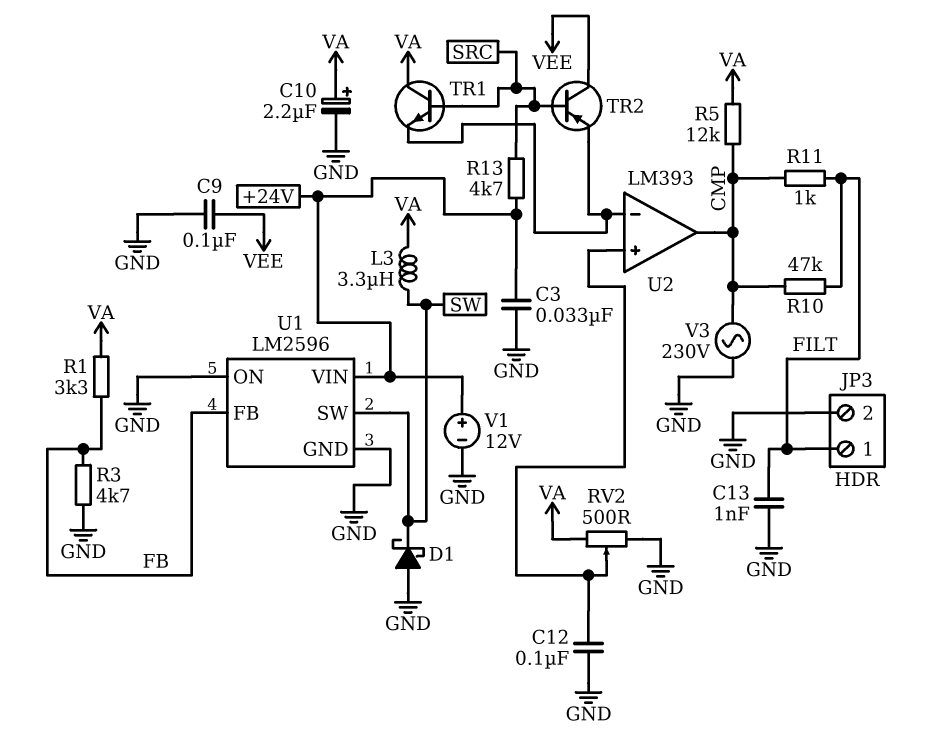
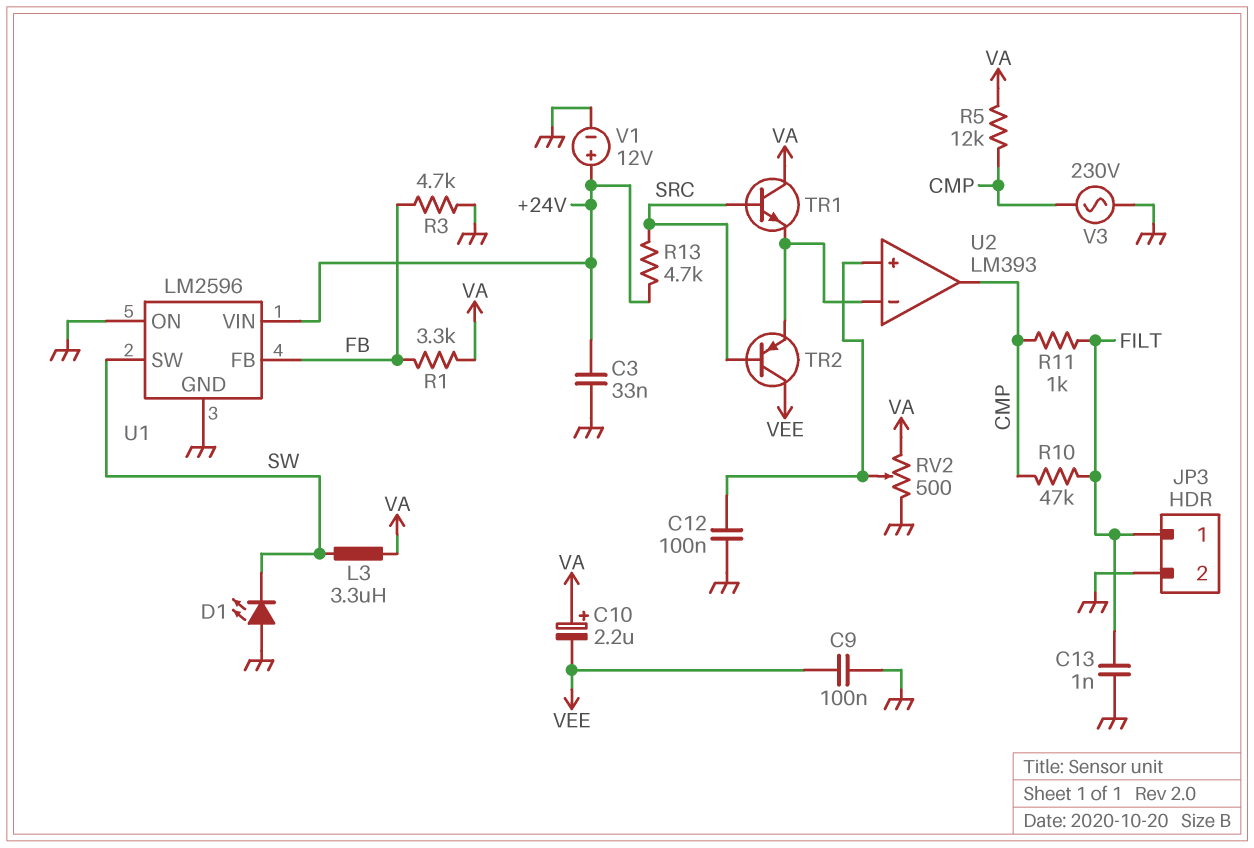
C10: 2.2uF (plus VA, minus GND) -> 2.2uF (plus VA, minus VEE)
D1: schottky (A GND, K SW) -> LED (A GND, K SW)

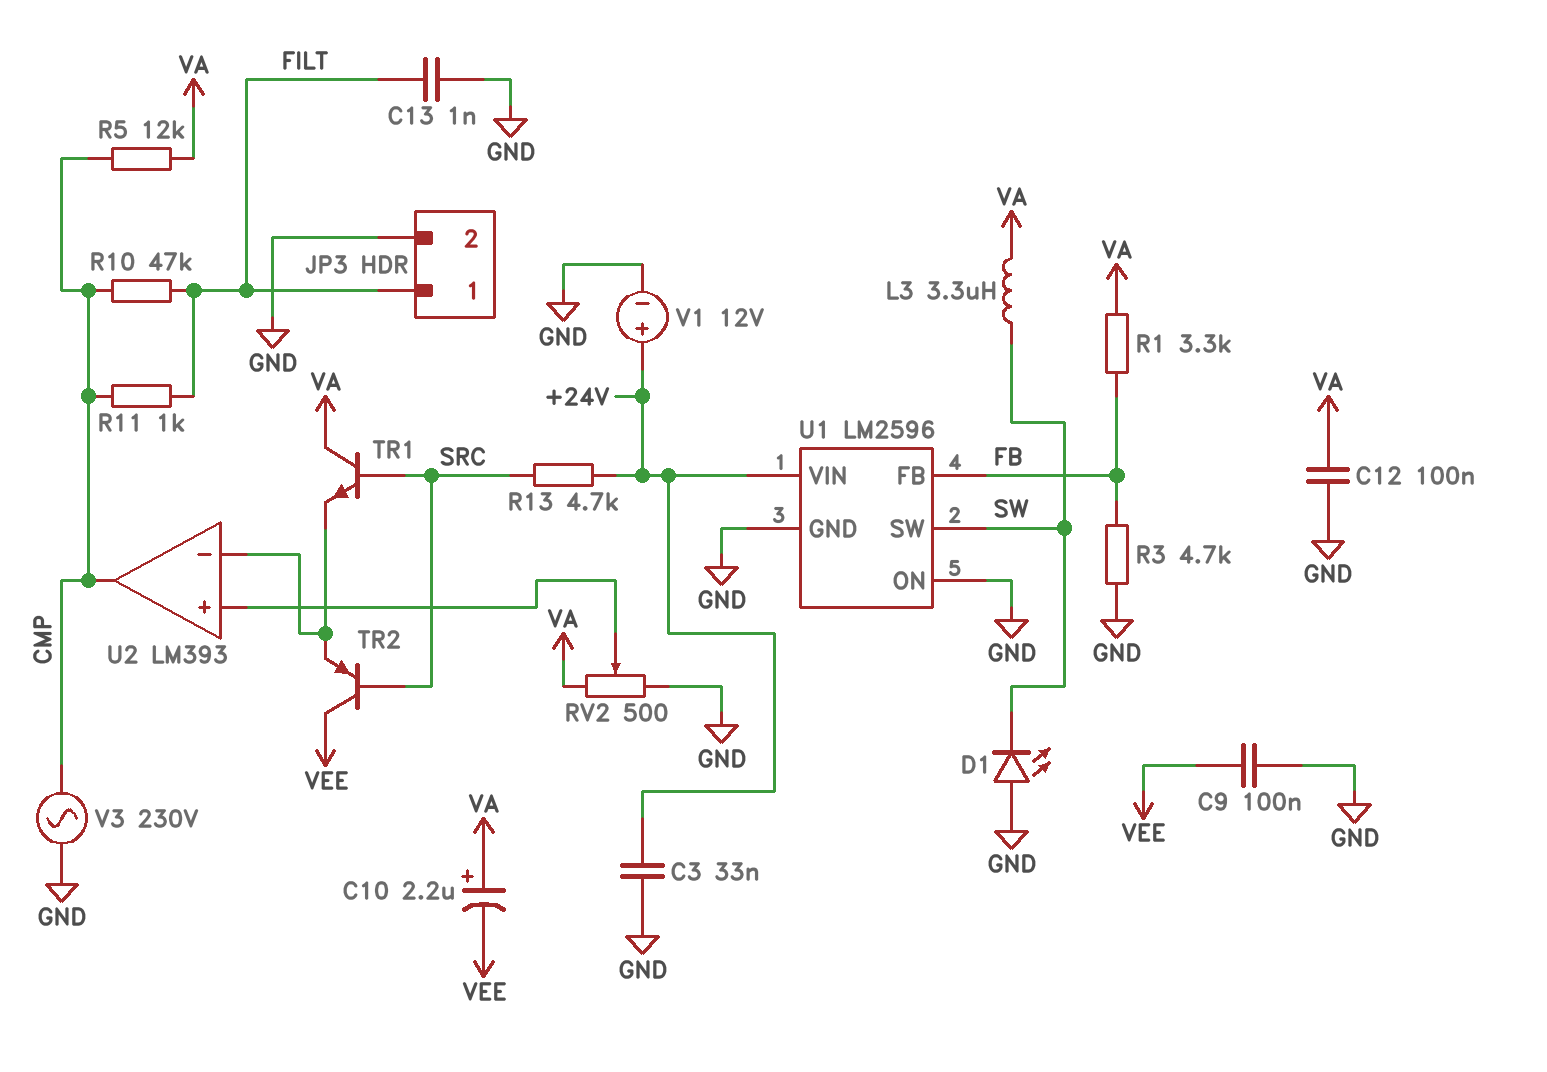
C12: 100nF (GND, U2/in+) -> 100nF (GND, VA)

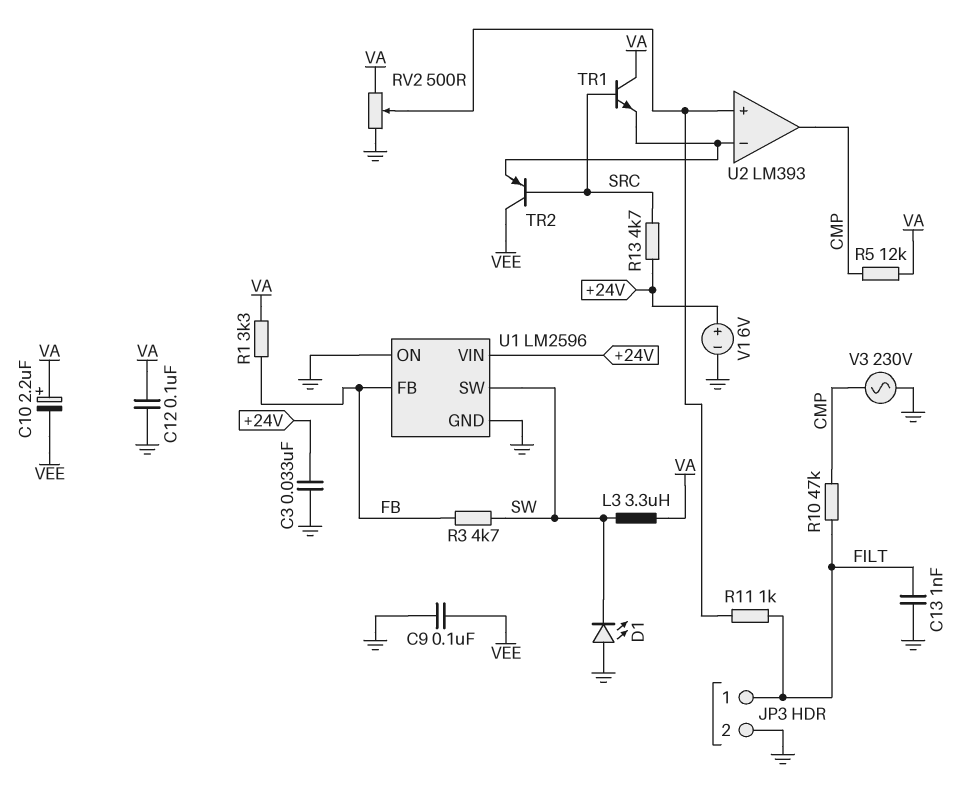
R3: 4.7k (FB, GND) -> 4.7k (FB, SW)
R11: 1k (CMP, FILT) -> 1k (FILT, U2/in+)
V1: 12V (plus +24V, minus GND) -> 6V (plus +24V, minus GND)

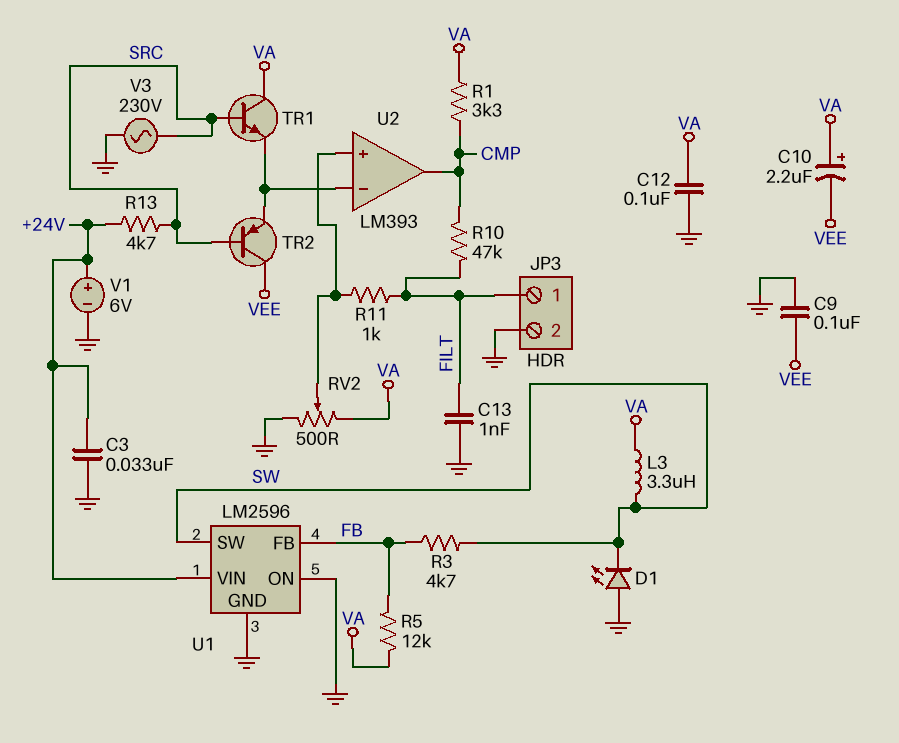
R1: 3.3k (FB, VA) -> 3.3k (CMP, VA)
R5: 12k (CMP, VA) -> 12k (FB, VA)
V3: AC 230V (CMP, GND) -> AC 230V (GND, SRC)

